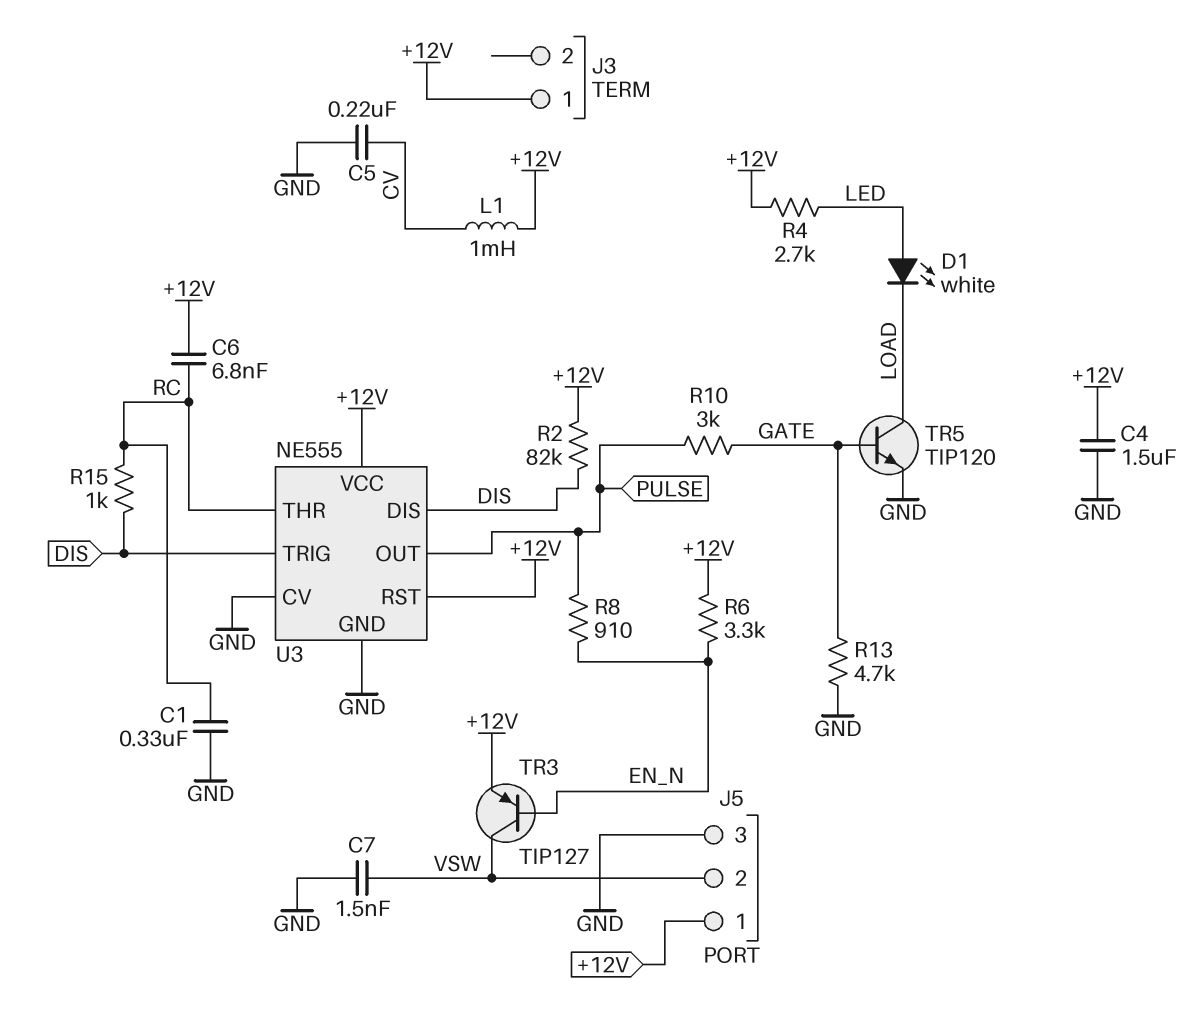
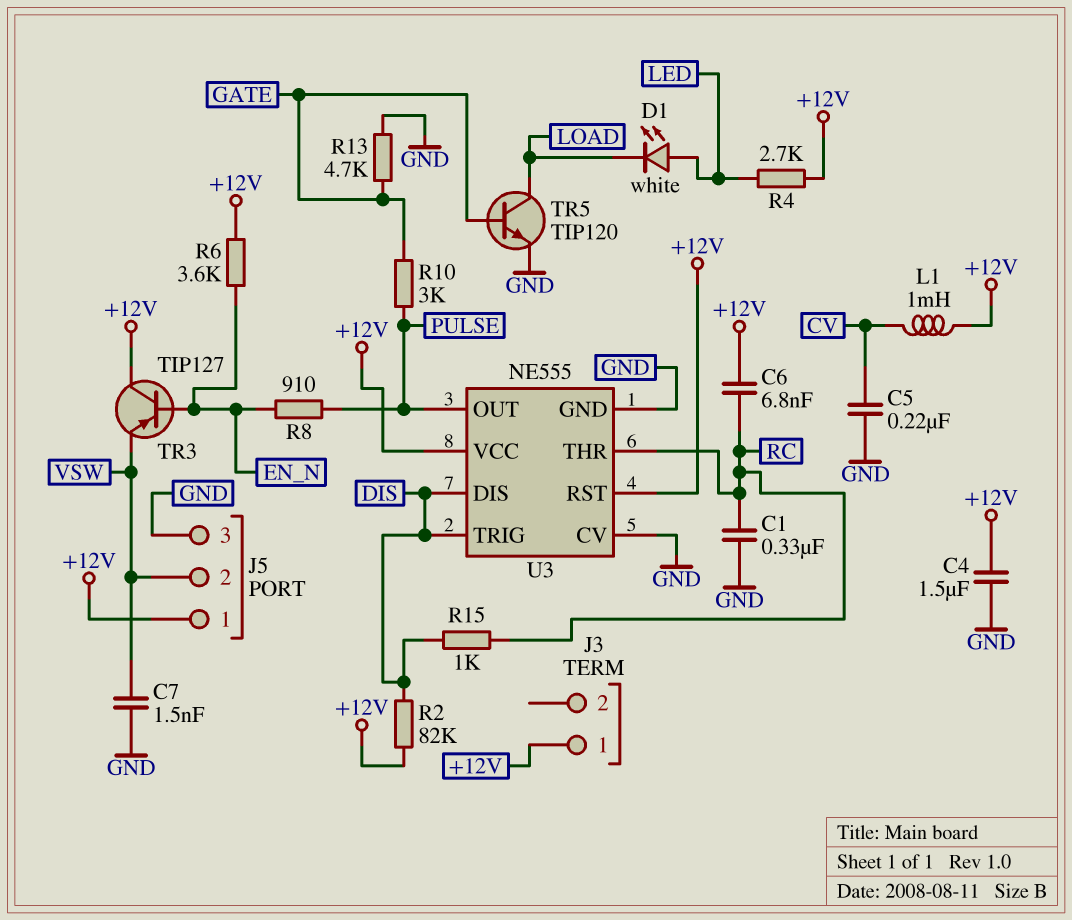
R6: 3.3k (+12V, EN_N) -> 3.6k (+12V, EN_N)
TR3: PNP TIP127 (B EN_N, C VSW, E +12V) -> PNP TIP127 (B EN_N, C +12V, E VSW)

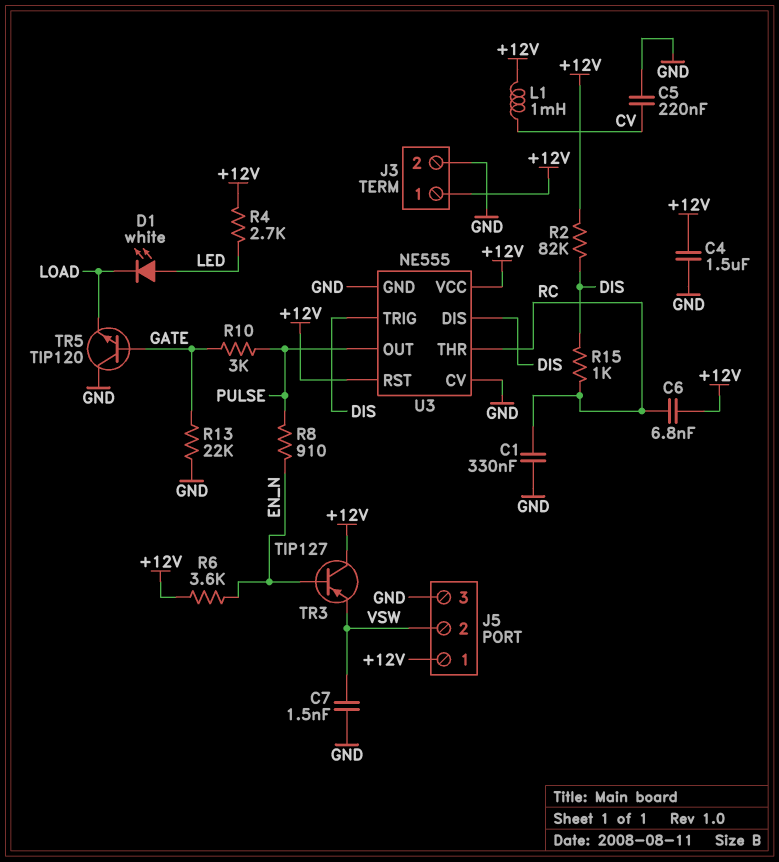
J3 pin 2: none -> GND
R13: 4.7k (GATE, GND) -> 22k (GATE, GND)
TR5: NPN TIP120 (B GATE, C LOAD, E GND) -> NPN TIP120 (B GATE, C GND, E LOAD)

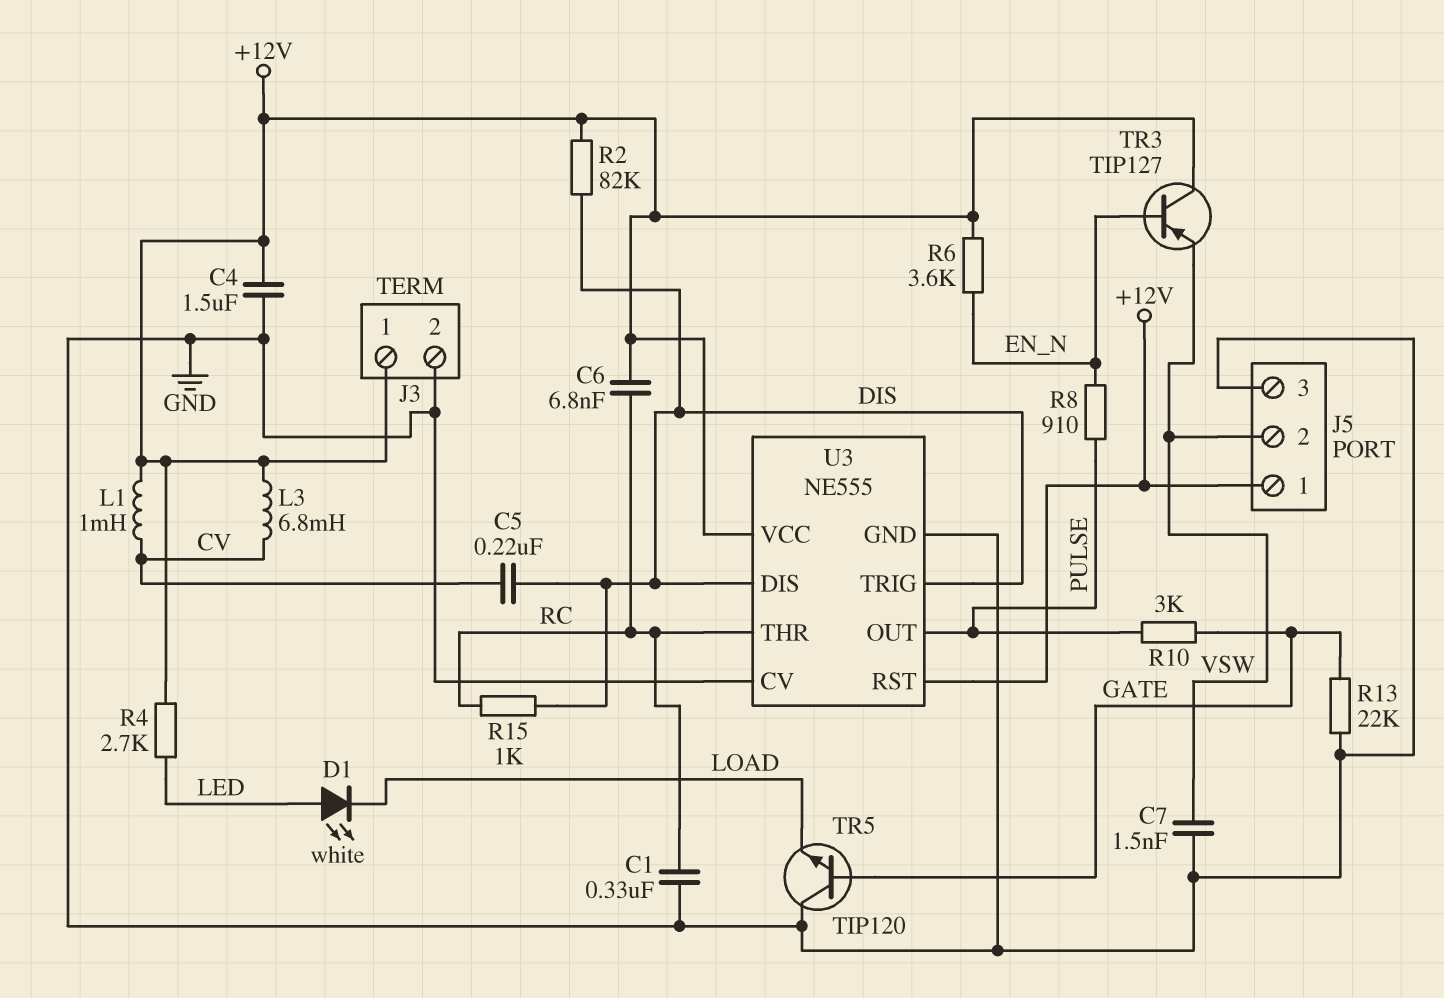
C5: 220nF (CV, GND) -> 220nF (CV, DIS)
L3: none -> 6.8mH (+12V, CV)

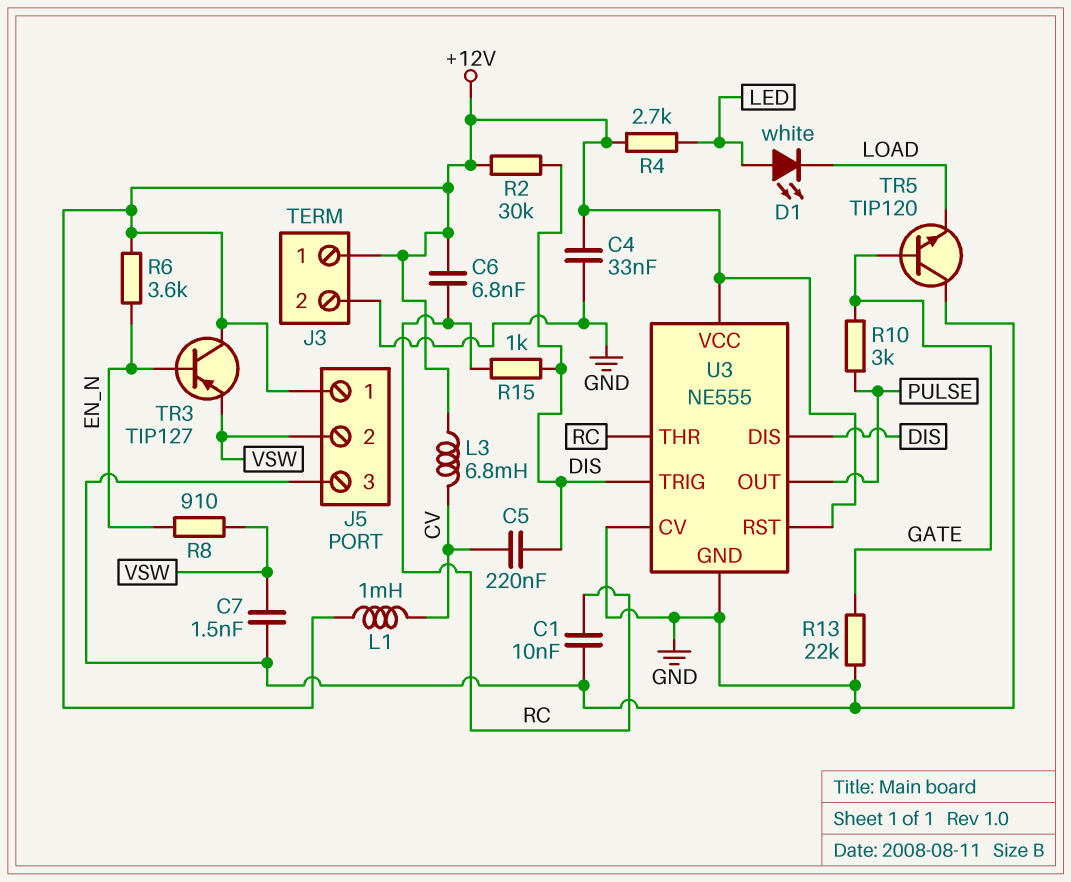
C1: 330nF (GND, RC) -> 10nF (GND, RC)
C4: 1.5uF (+12V, GND) -> 33nF (+12V, GND)
R2: 82k (+12V, DIS) -> 30k (+12V, DIS)
R8: 910 (EN_N, PULSE) -> 910 (EN_N, VSW)

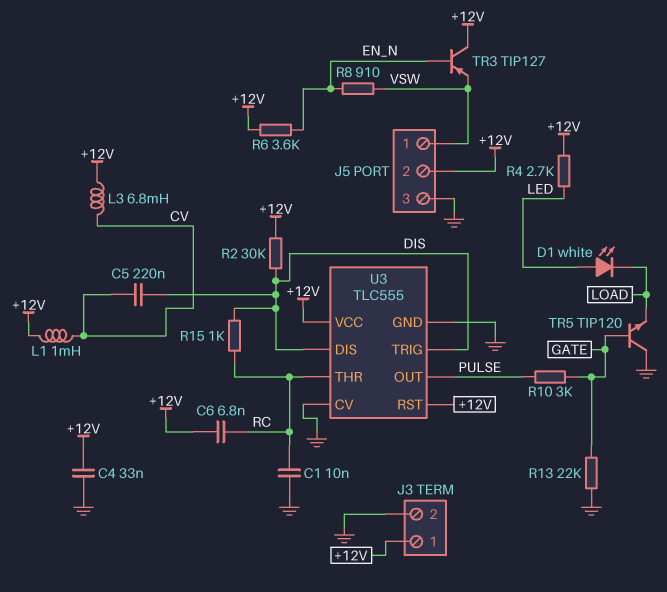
C7: 1.5nF (GND, VSW) -> none
J5 pin 1: +12V -> VSW
J5 pin 2: VSW -> +12V
U3: NE555 -> TLC555

